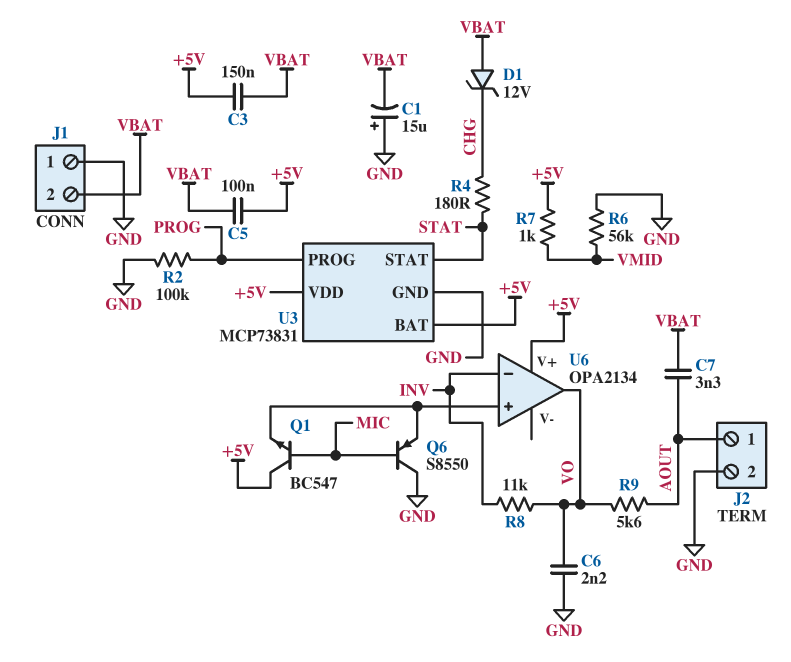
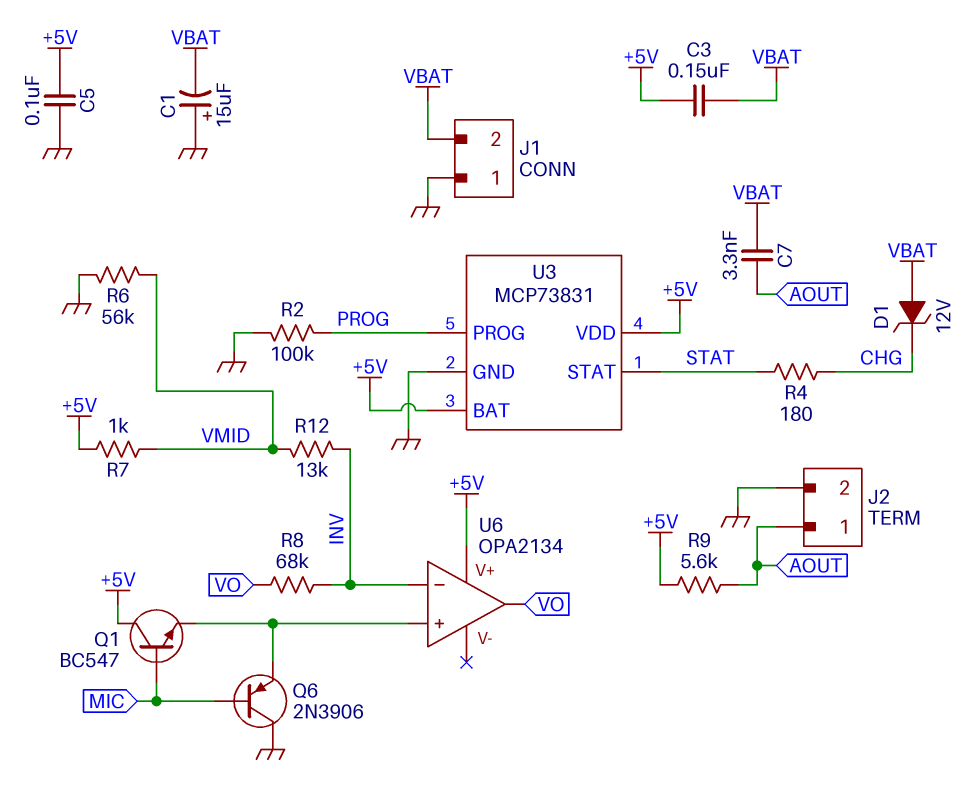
C5: 100nF (+5V, VBAT) -> 100nF (+5V, GND)
C6: 2.2nF (GND, VO) -> none
Q6: PNP S8550 (B MIC, C GND, E U6/in+) -> PNP 2N3906 (B MIC, C GND, E U6/in+)
R8: 11k (INV, VO) -> 68k (INV, VO)
R9: 5.6k (AOUT, VO) -> 5.6k (+5V, AOUT)
R12: none -> 13k (INV, VMID)

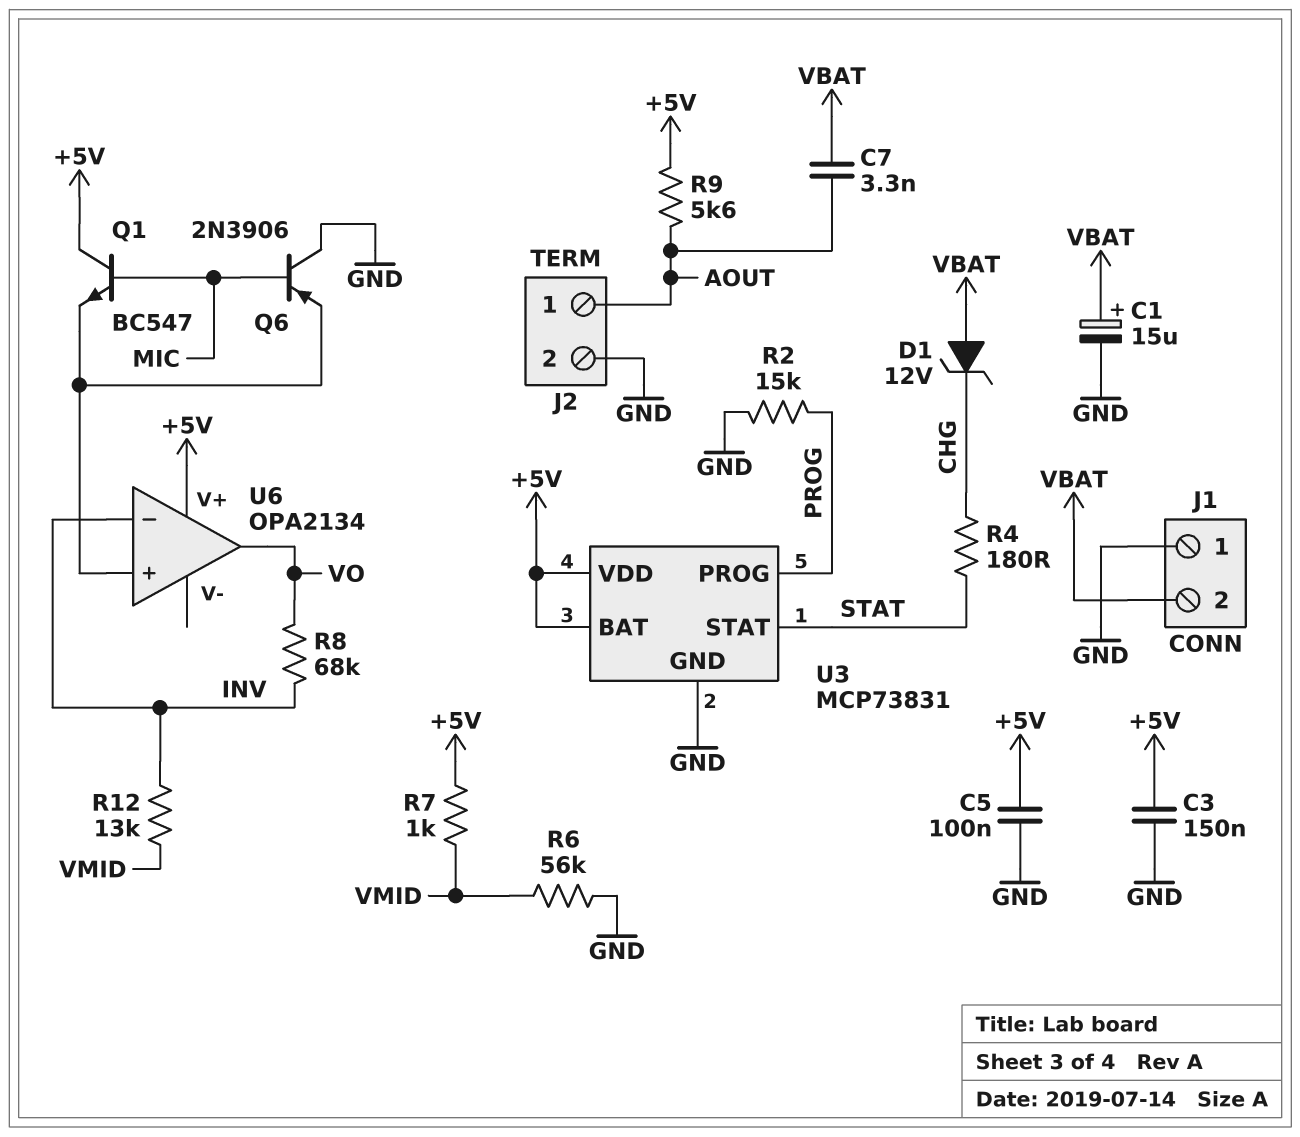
C1: 15uF (plus GND, minus VBAT) -> 15uF (plus VBAT, minus GND)
C3: 150nF (+5V, VBAT) -> 150nF (+5V, GND)
R2: 100k (GND, PROG) -> 15k (GND, PROG)

